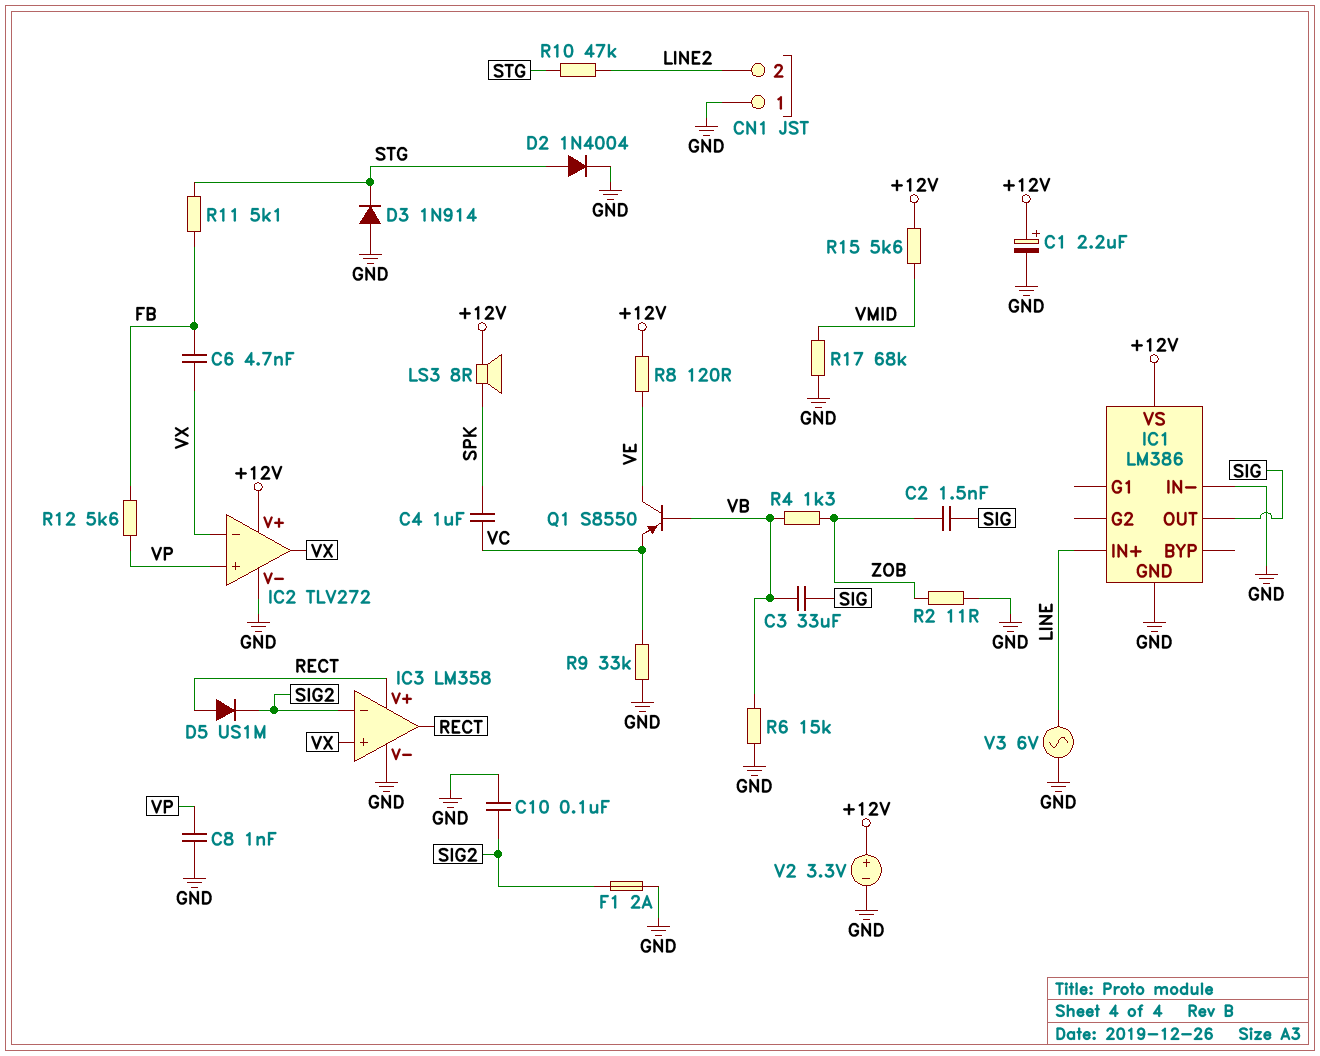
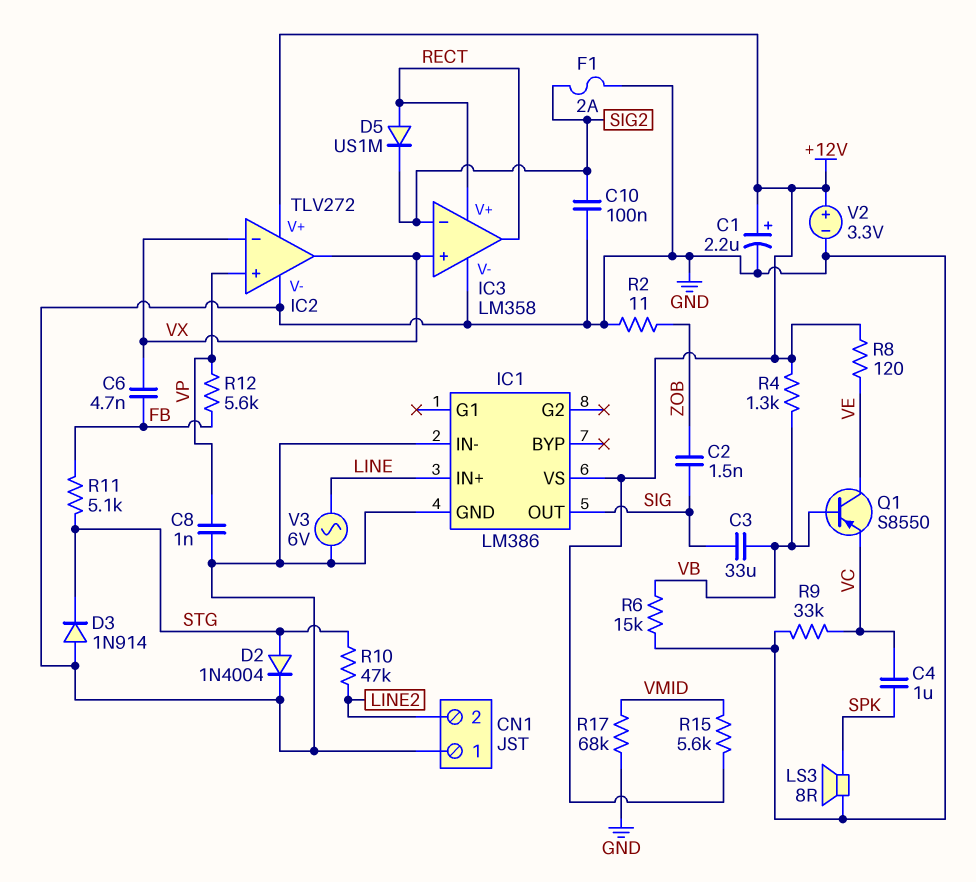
LS3: speaker 8R (+12V, SPK) -> speaker 8R (GND, SPK)
R4: 1.3k (VB, ZOB) -> 1.3k (+12V, VB)

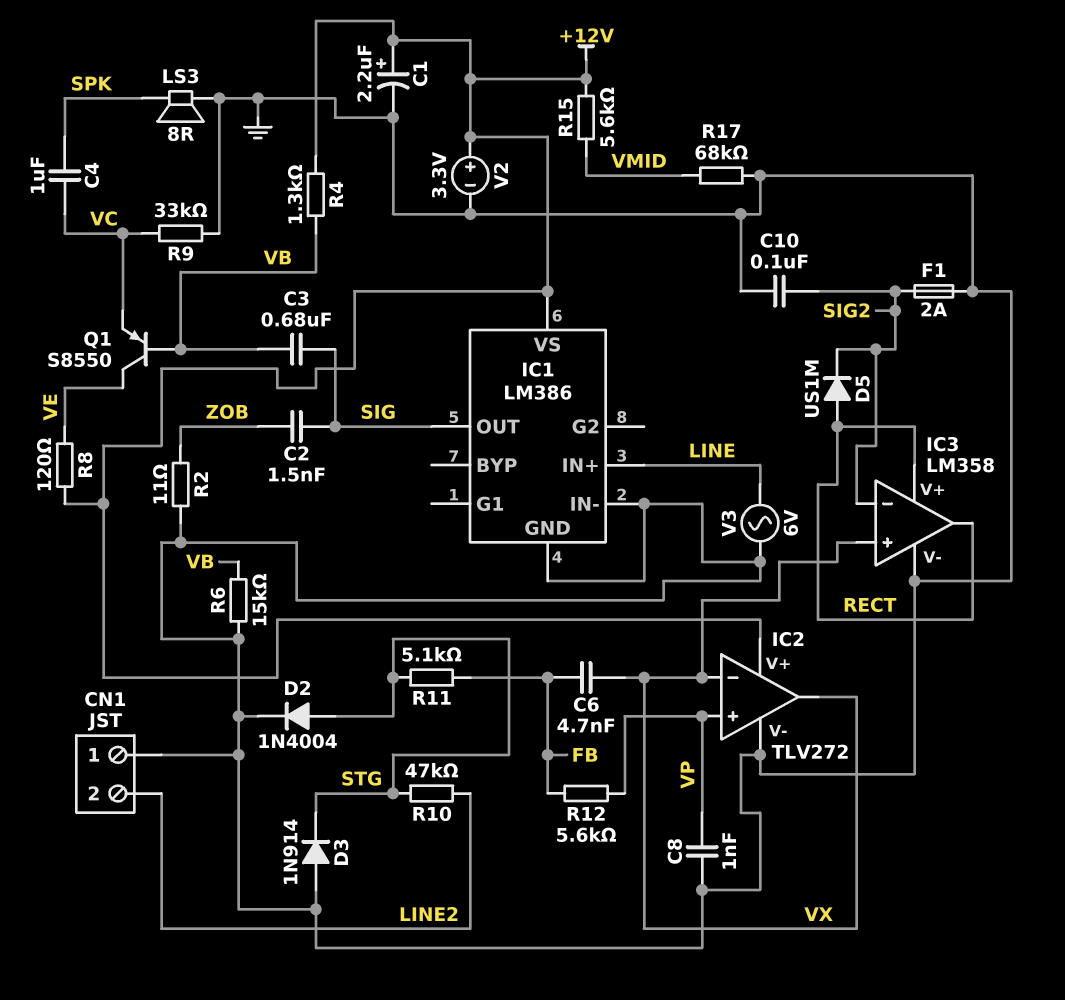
C3: 33uF (SIG, VB) -> 680nF (SIG, VB)

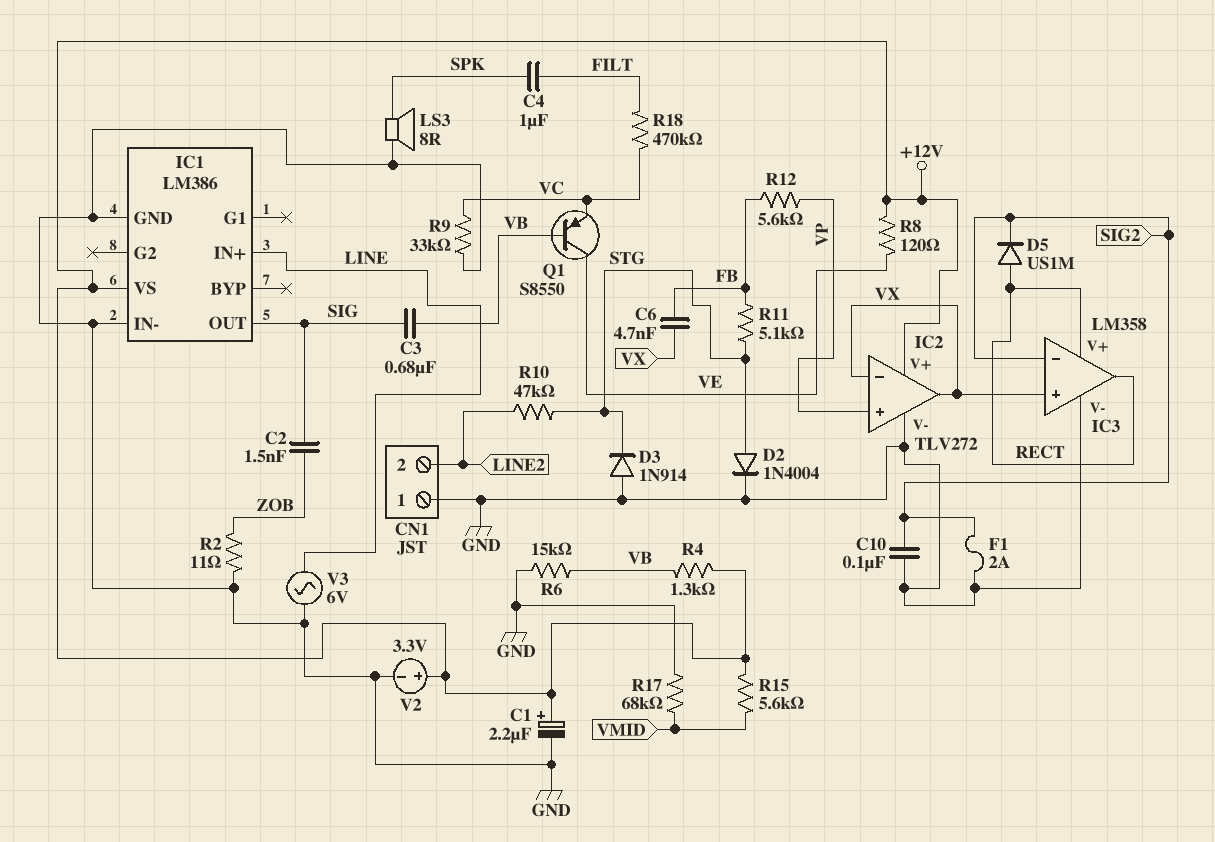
C4: 1uF (SPK, VC) -> 1uF (FILT, SPK)
C8: 1nF (GND, VP) -> none
R18: none -> 470k (FILT, VC)

